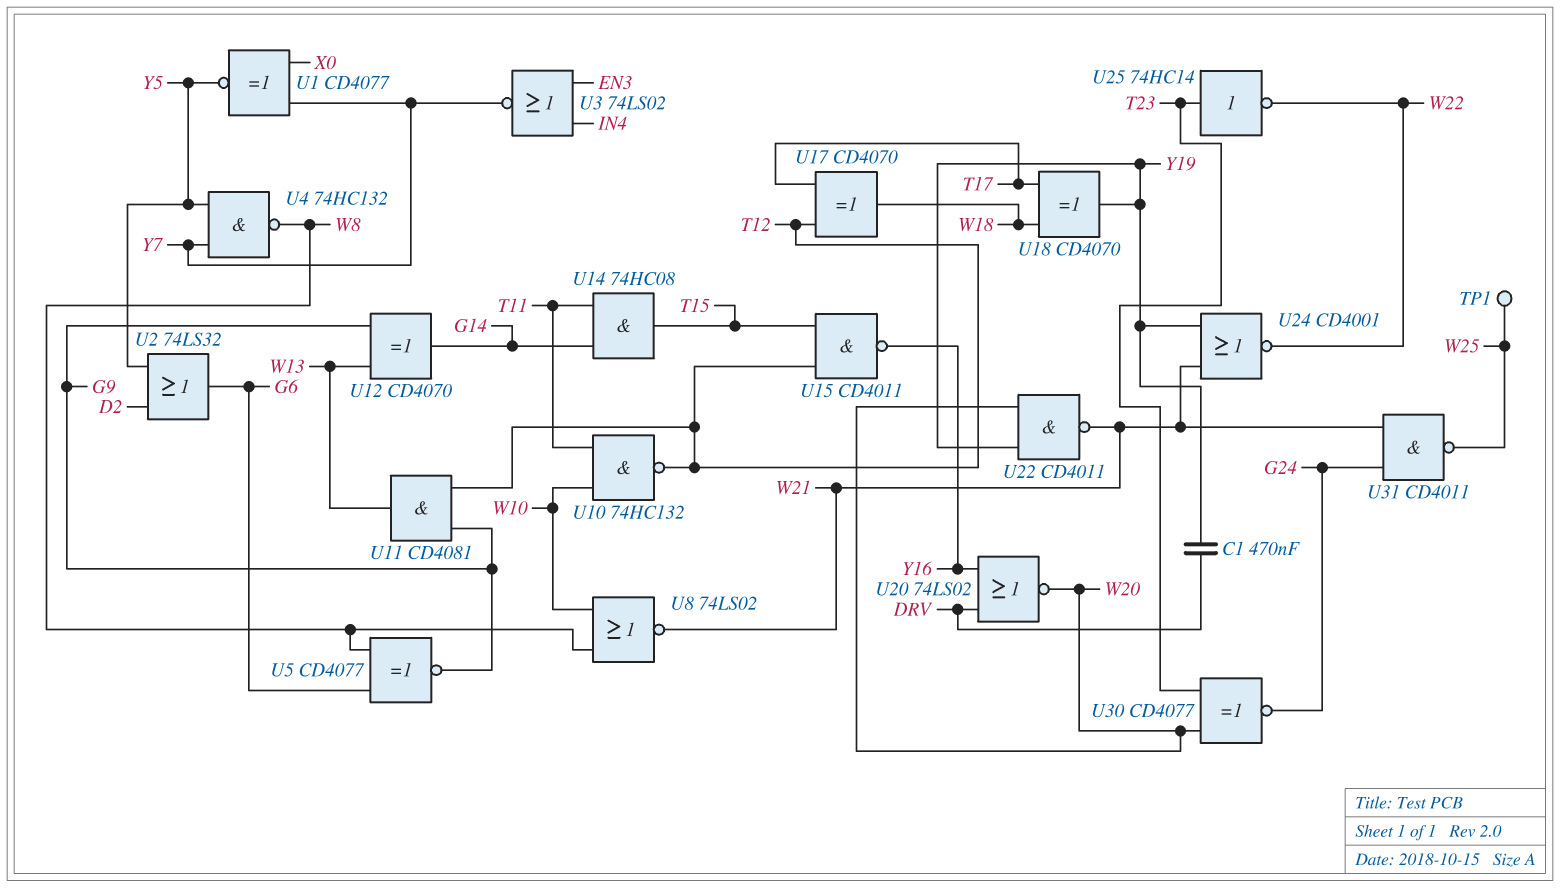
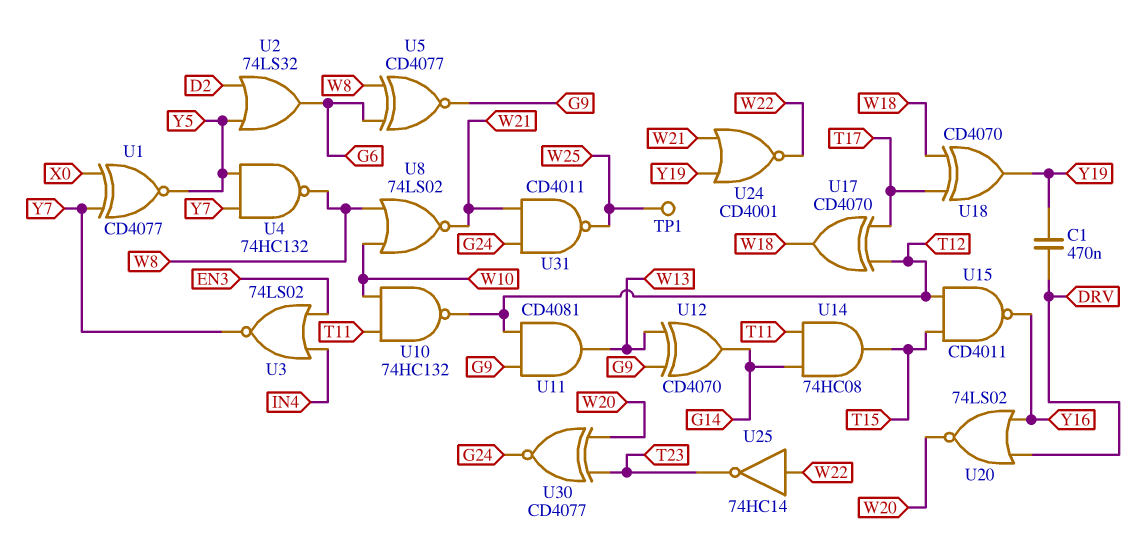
U22: NAND CD4011 (in W20, in Y19, out W21) -> none
U25: NOT 74HC14 (in T23, out W22) -> NOT 74HC14 (in W22, out T23)

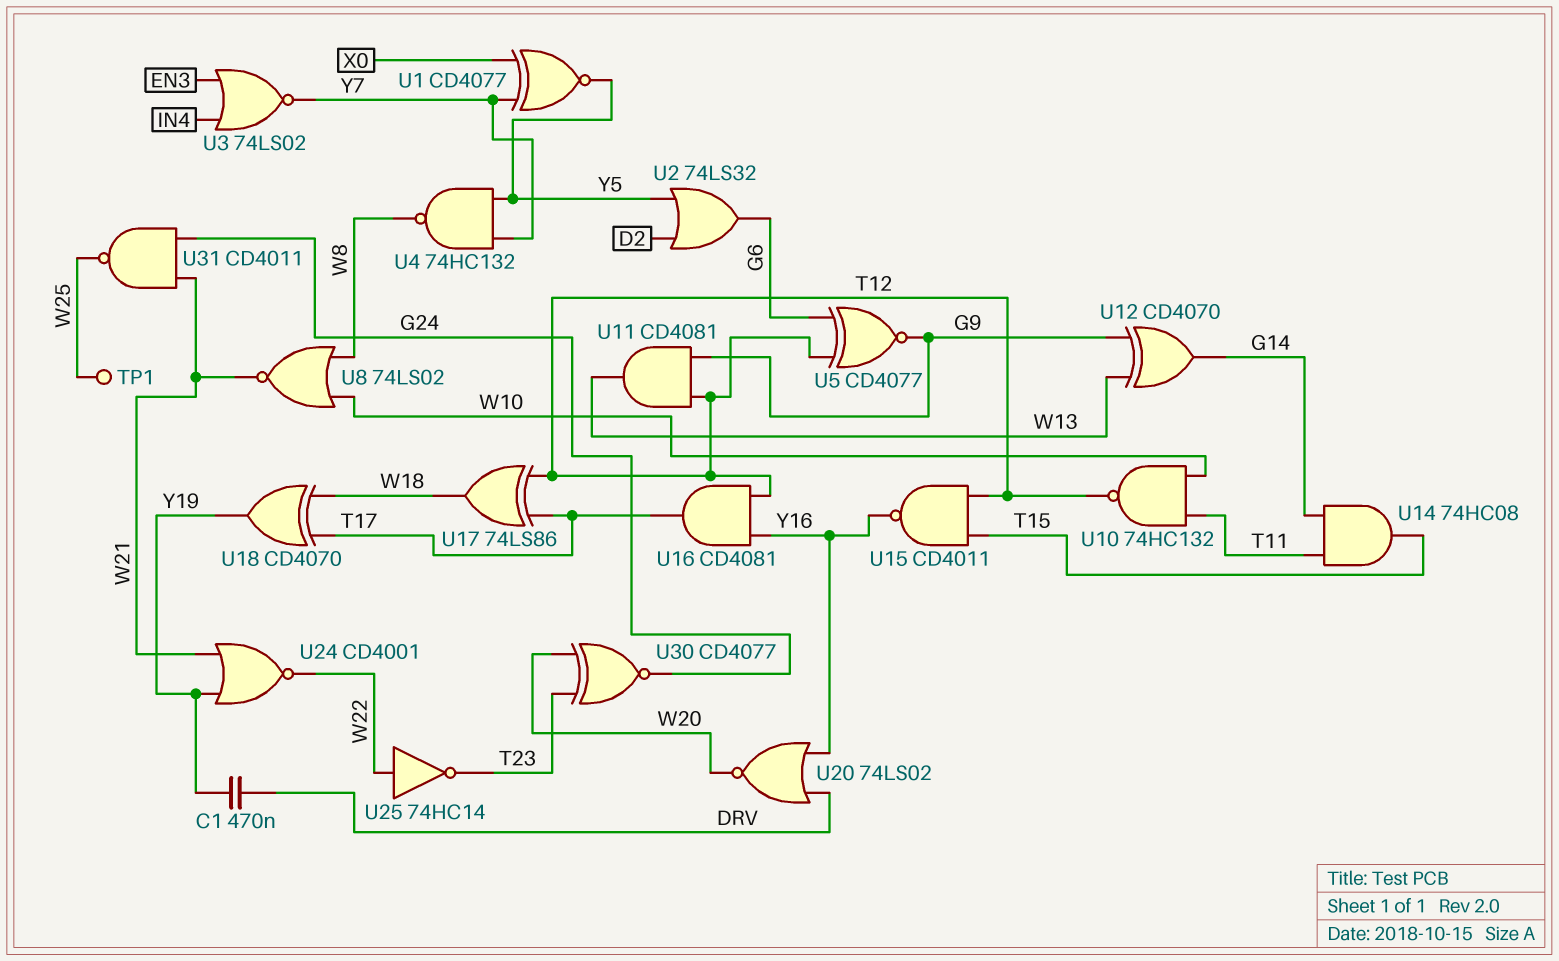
U5: XNOR CD4077 (in G6, in W8, out G9) -> XNOR CD4077 (in G6, in T12, out G9)
U16: none -> AND CD4081 (in T12, in Y16, out T17)
U17: XOR CD4070 (in T12, in T17, out W18) -> XOR 74LS86 (in T12, in T17, out W18)

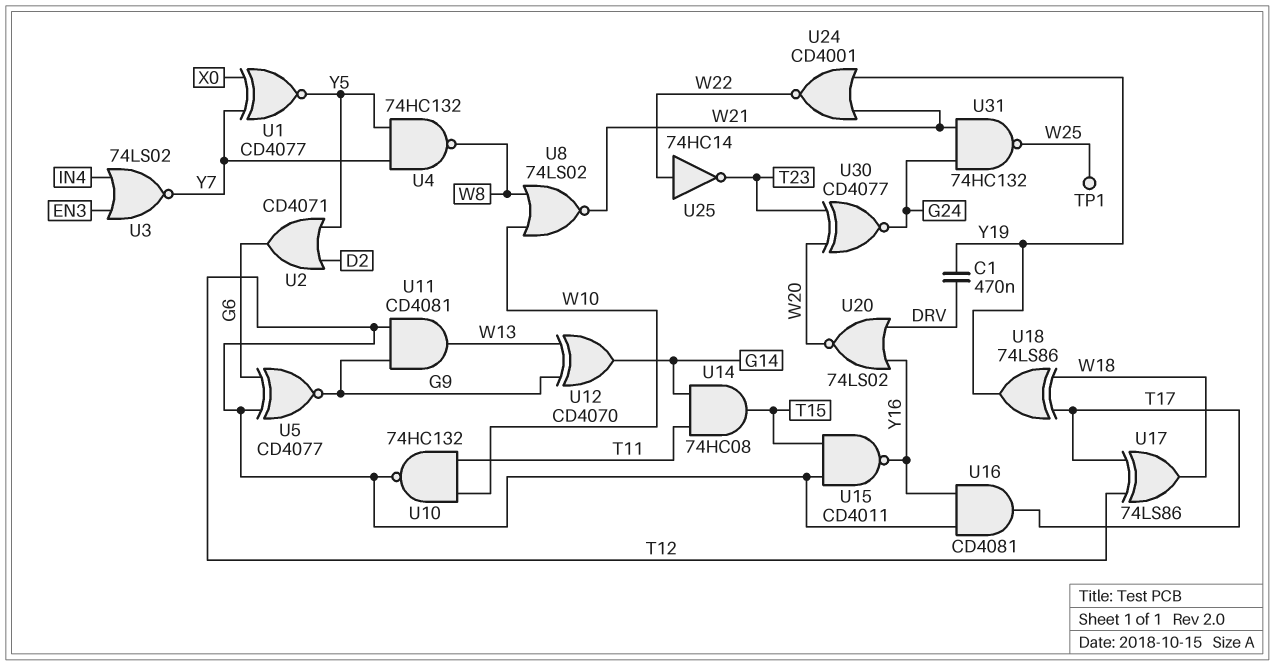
U2: OR 74LS32 (in D2, in Y5, out G6) -> OR CD4071 (in D2, in Y5, out G6)
U18: XOR CD4070 (in T17, in W18, out Y19) -> XOR 74LS86 (in T17, in W18, out Y19)
U31: NAND CD4011 (in G24, in W21, out W25) -> NAND 74HC132 (in G24, in W21, out W25)

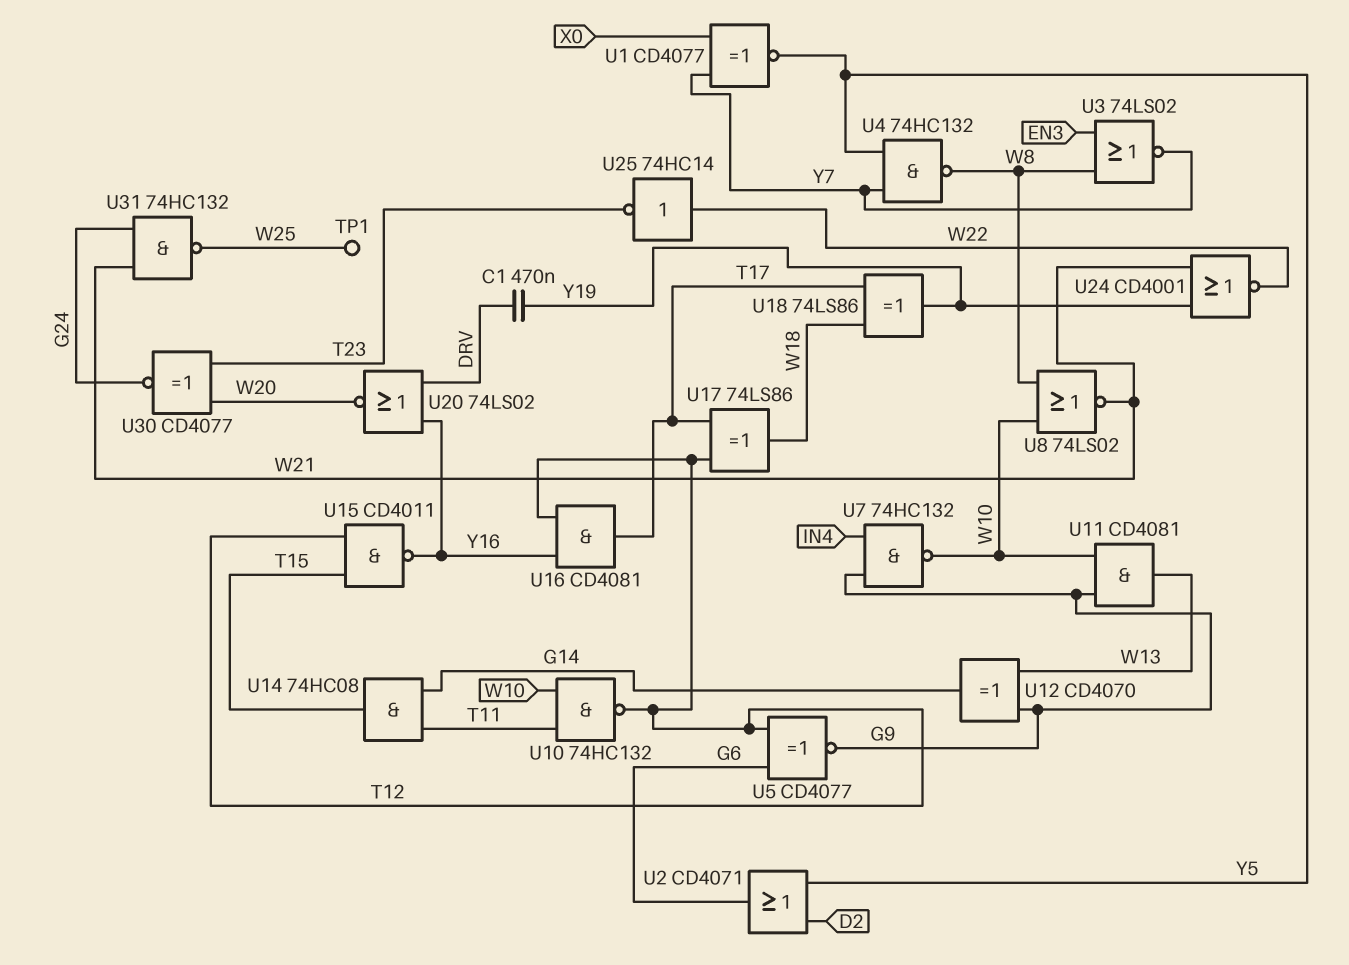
U3: NOR 74LS02 (in EN3, in IN4, out Y7) -> NOR 74LS02 (in EN3, in W8, out Y7)
U7: none -> NAND 74HC132 (in G9, in IN4, out W10)
U11: AND CD4081 (in G9, in T12, out W13) -> AND CD4081 (in G9, in W10, out W13)

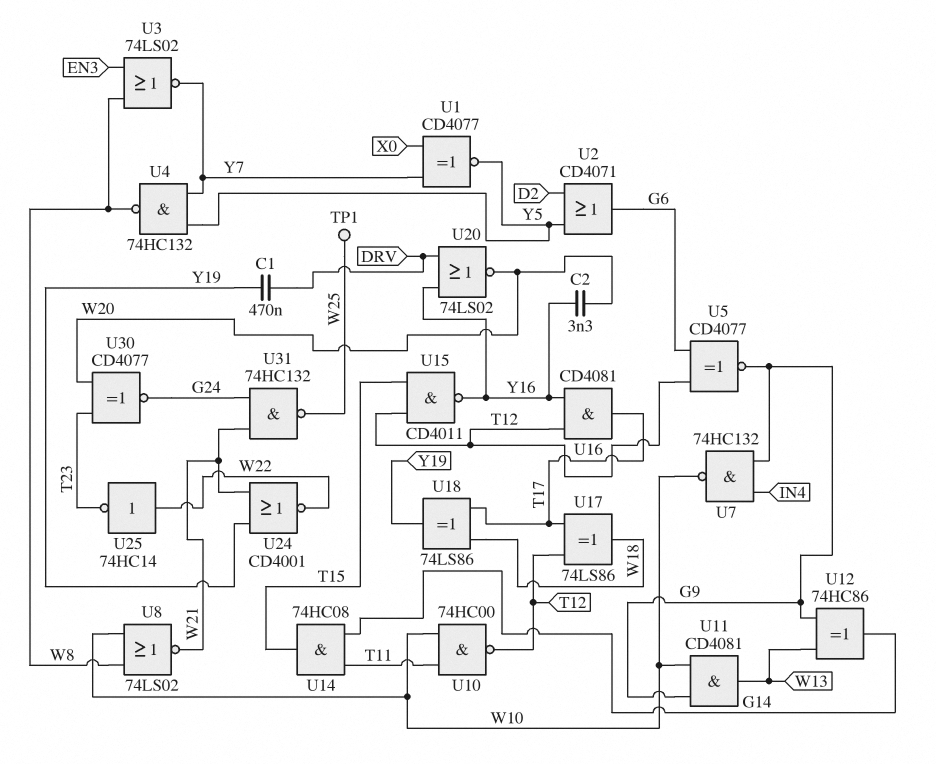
C2: none -> 3.3nF (W20, Y16)
U10: NAND 74HC132 (in T11, in W10, out T12) -> NAND 74HC00 (in T11, in W10, out T12)
U12: XOR CD4070 (in G9, in W13, out G14) -> XOR 74HC86 (in G9, in W13, out G14)

